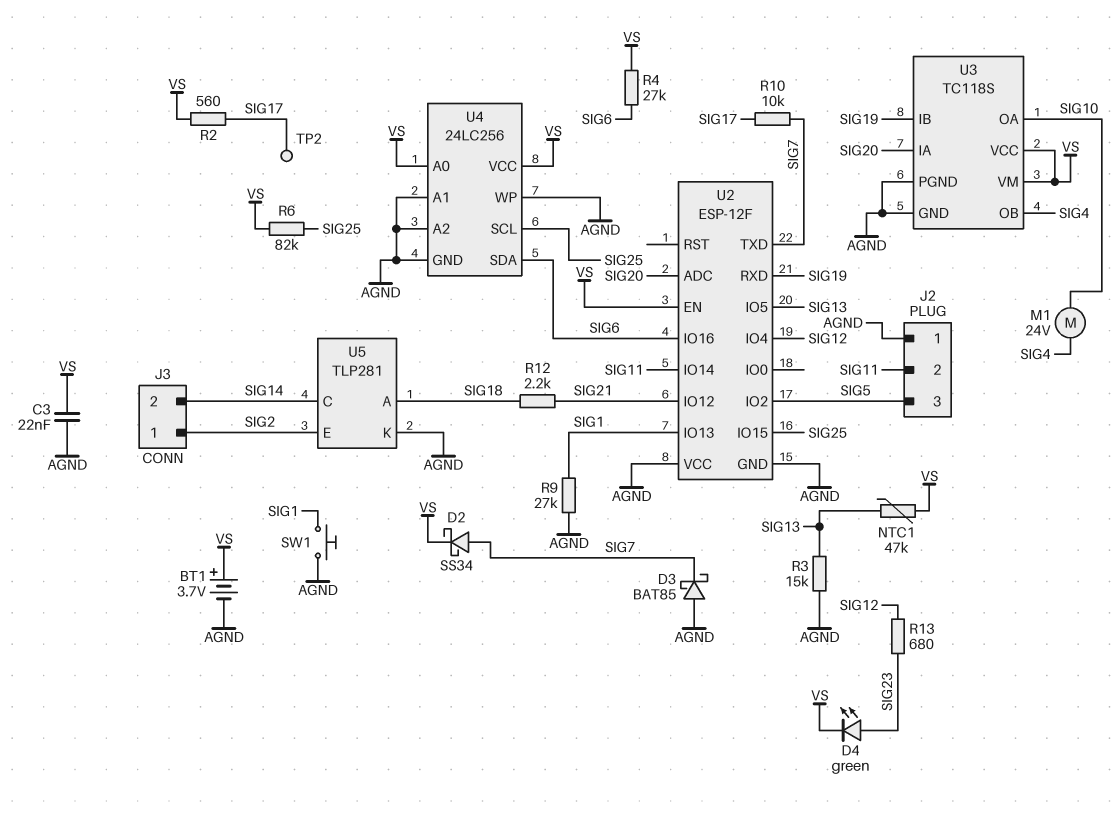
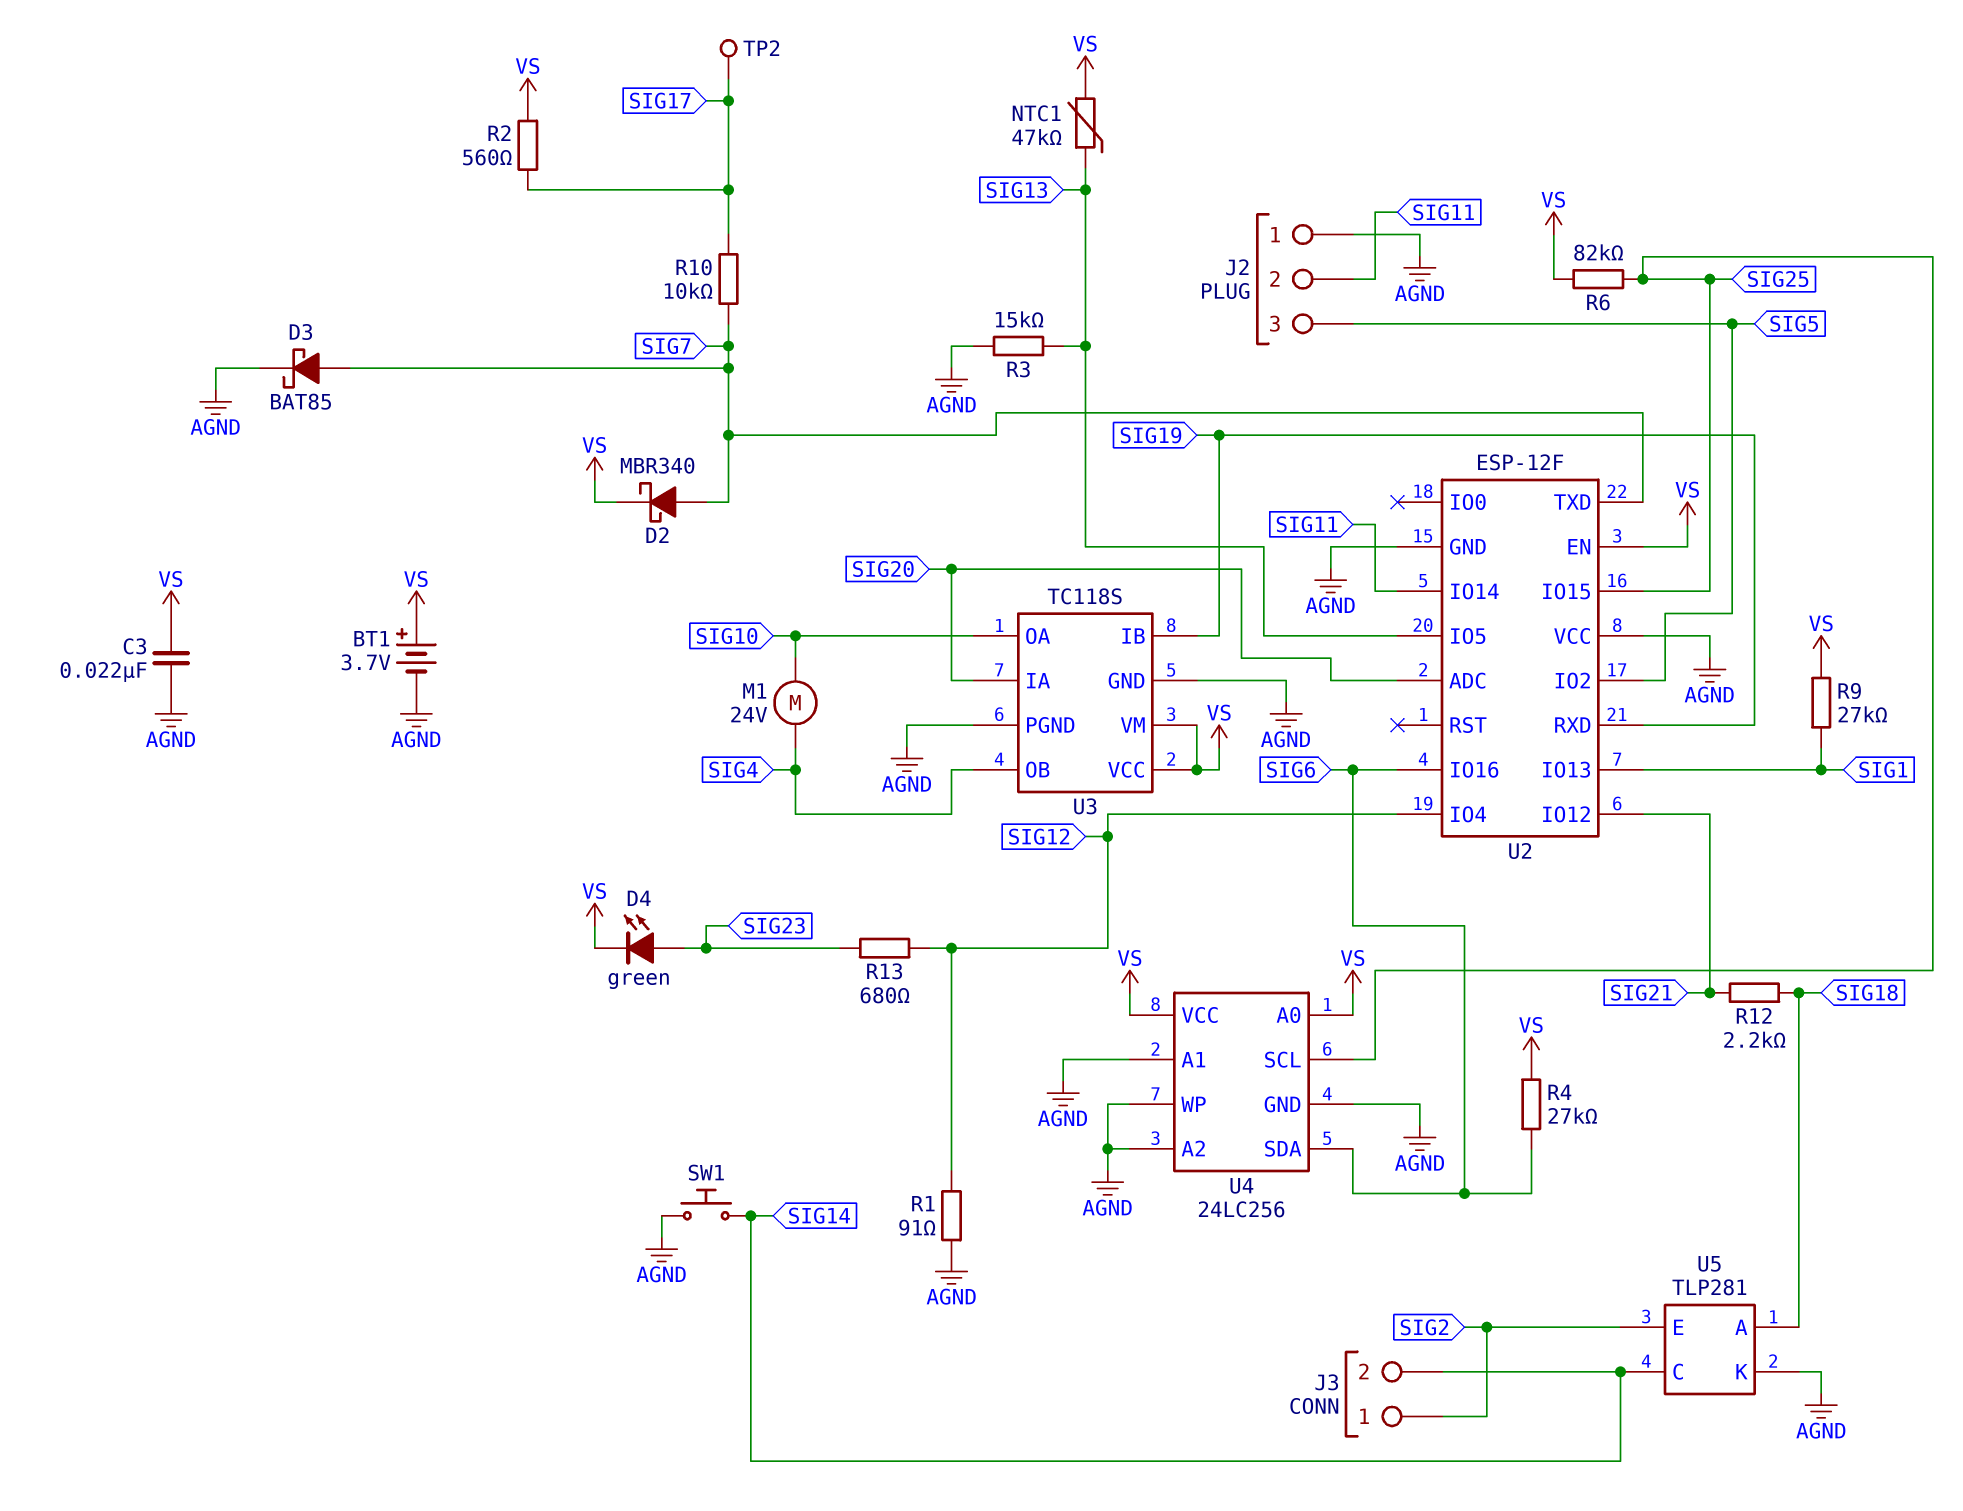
D2: schottky SS34 (A SIG7, K VS) -> schottky MBR340 (A SIG7, K VS)
D3: schottky BAT85 (A AGND, K SIG7) -> schottky BAT85 (A SIG7, K AGND)
R1: none -> 91 (AGND, SIG12)
R9: 27k (AGND, SIG1) -> 27k (SIG1, VS)
SW1: button (AGND, SIG1) -> button (AGND, SIG14)

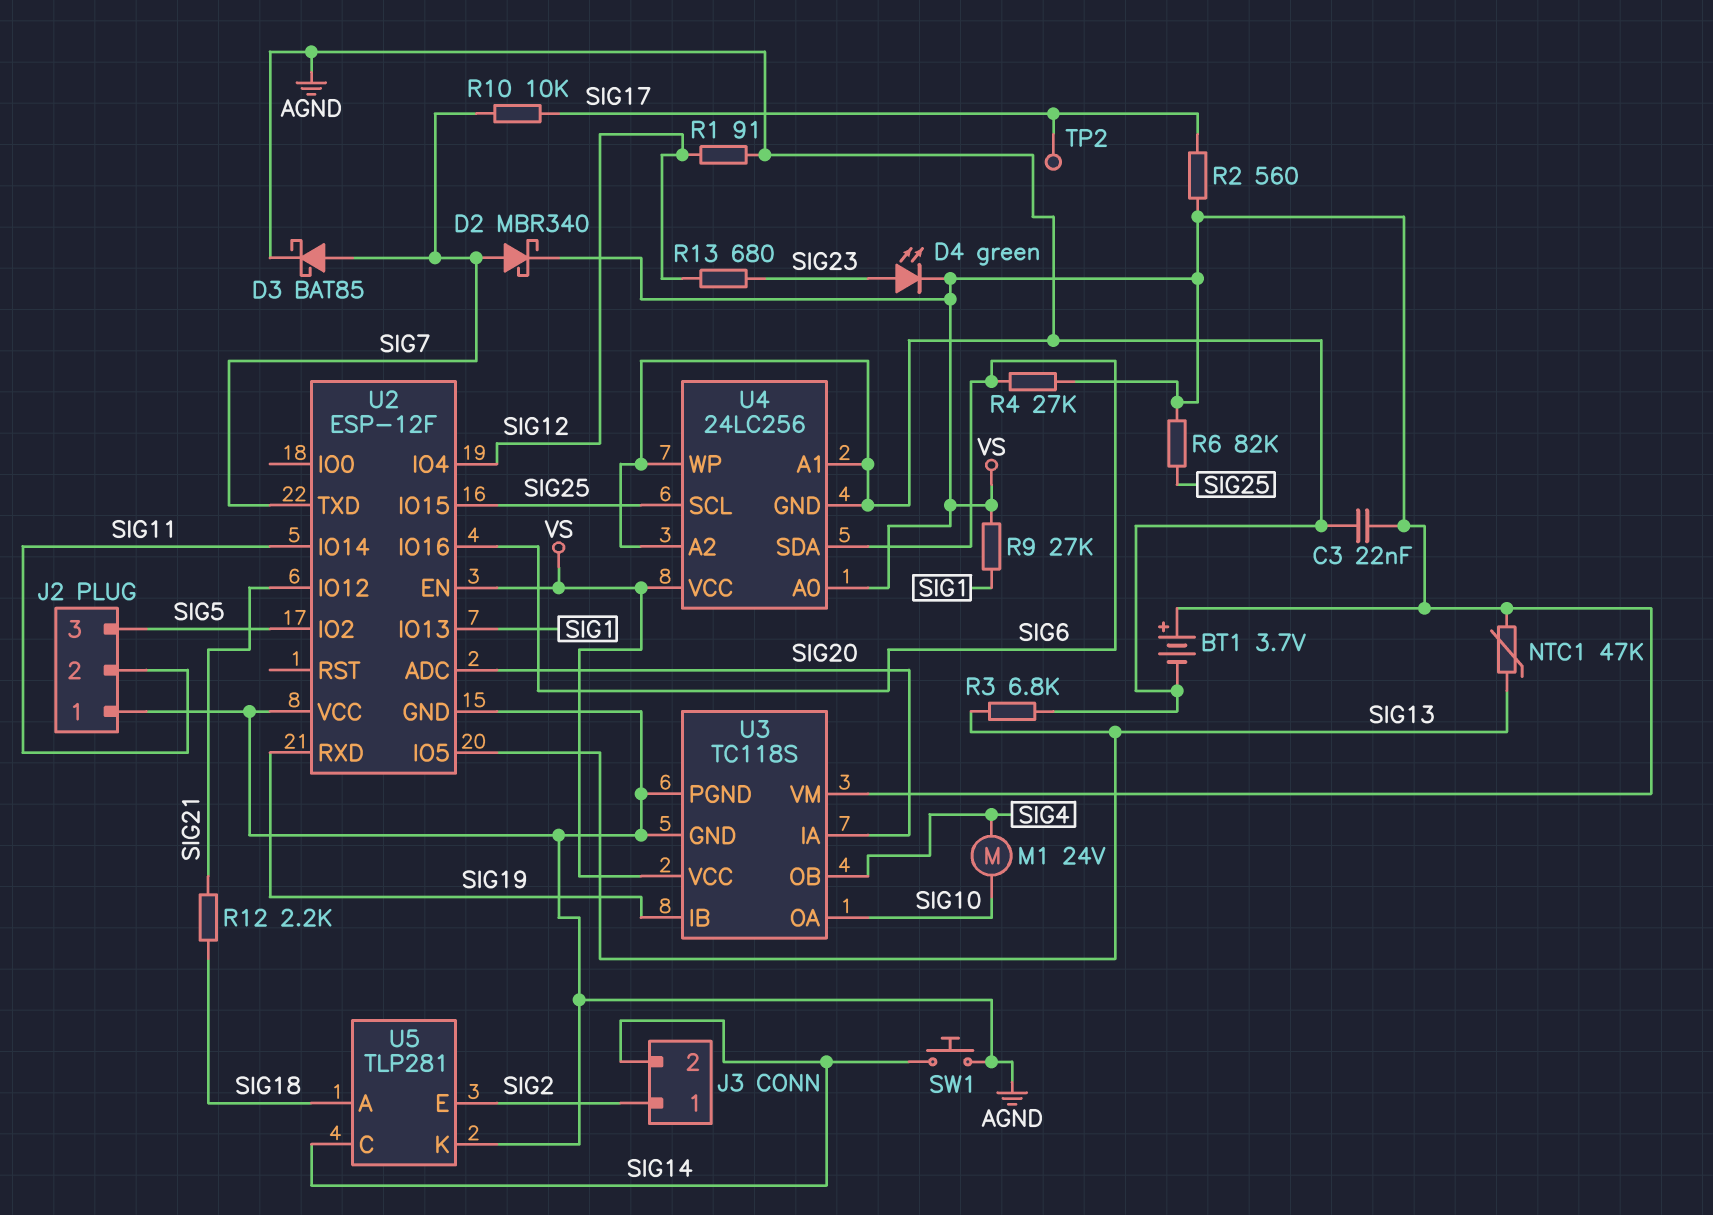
R3: 15k (AGND, SIG13) -> 6.8k (AGND, SIG13)

